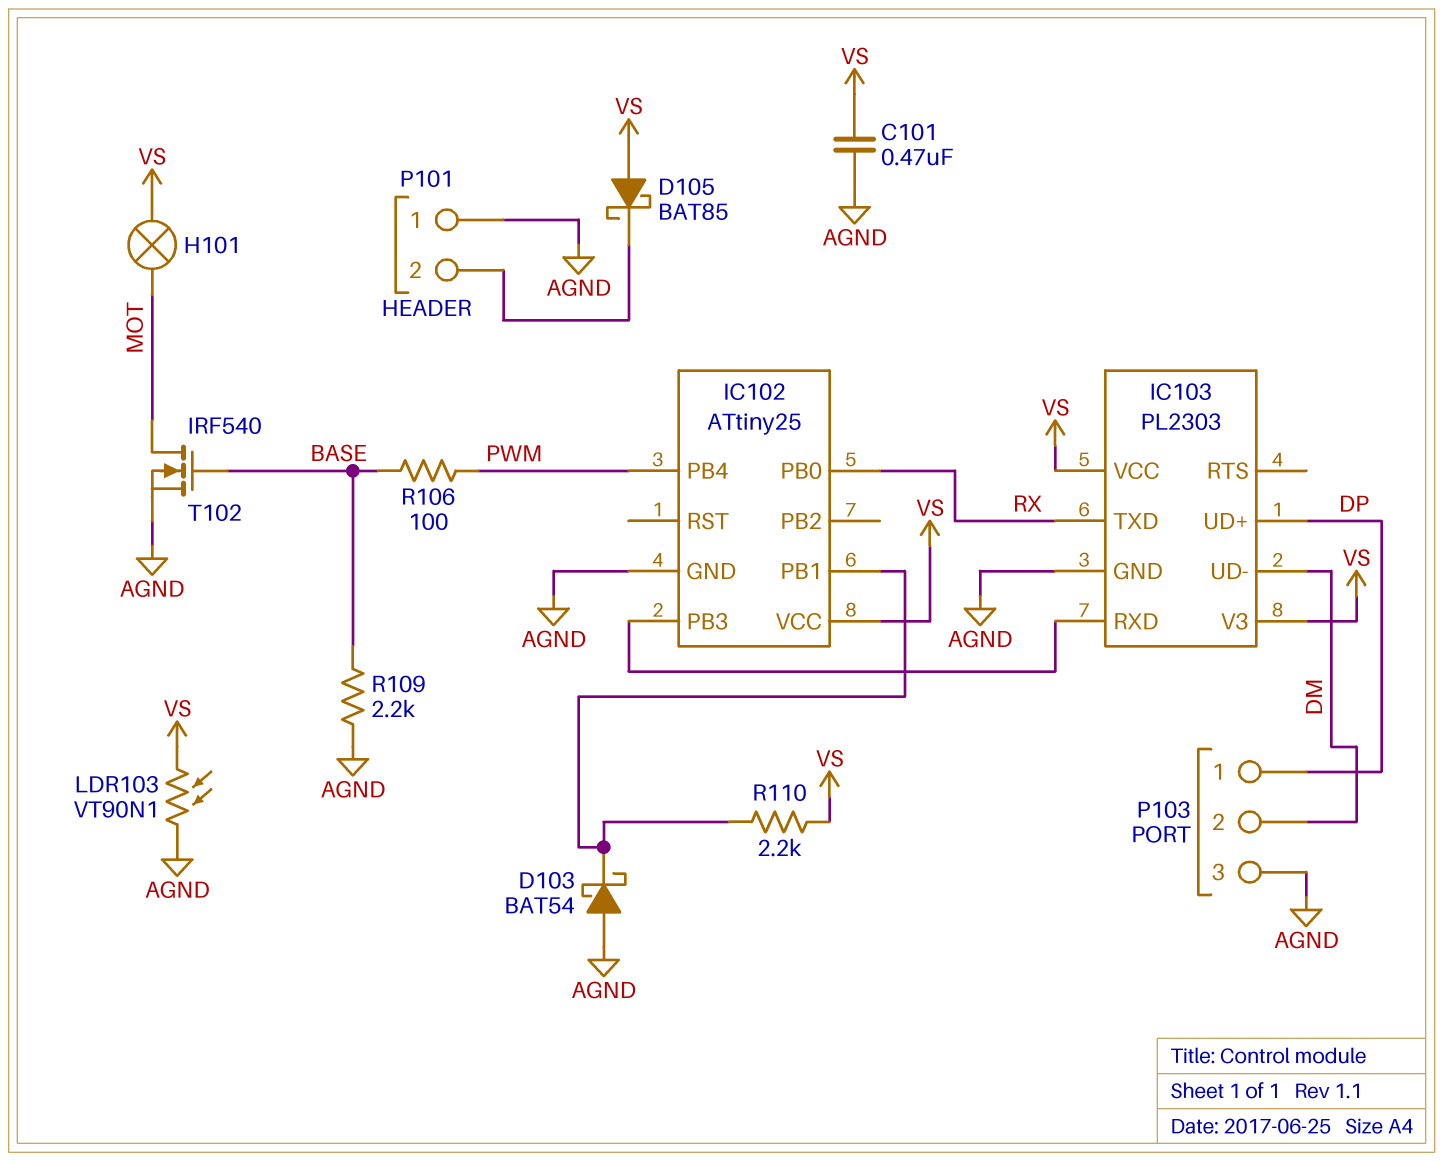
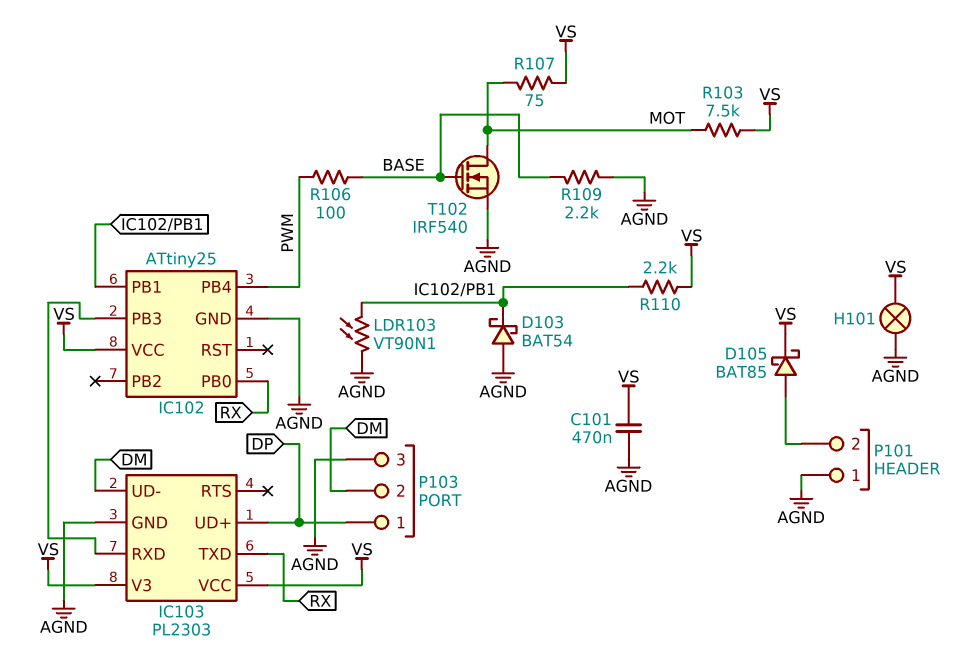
D105: schottky BAT85 (A VS, K P101/2) -> schottky BAT85 (A P101/2, K VS)
H101: lamp (MOT, VS) -> lamp (AGND, VS)
LDR103: VT90N1 (AGND, VS) -> VT90N1 (AGND, IC102/PB1)
R103: none -> 7.5k (MOT, VS)
R107: none -> 75 (MOT, VS)

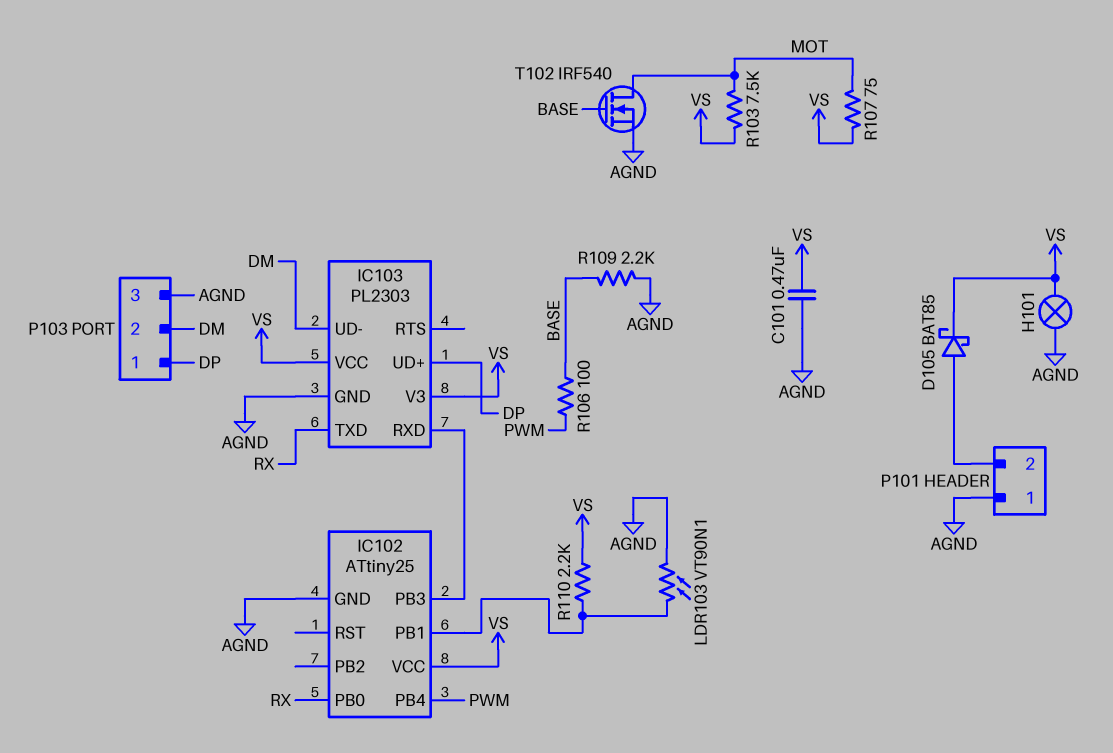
D103: schottky BAT54 (A AGND, K IC102/PB1) -> none

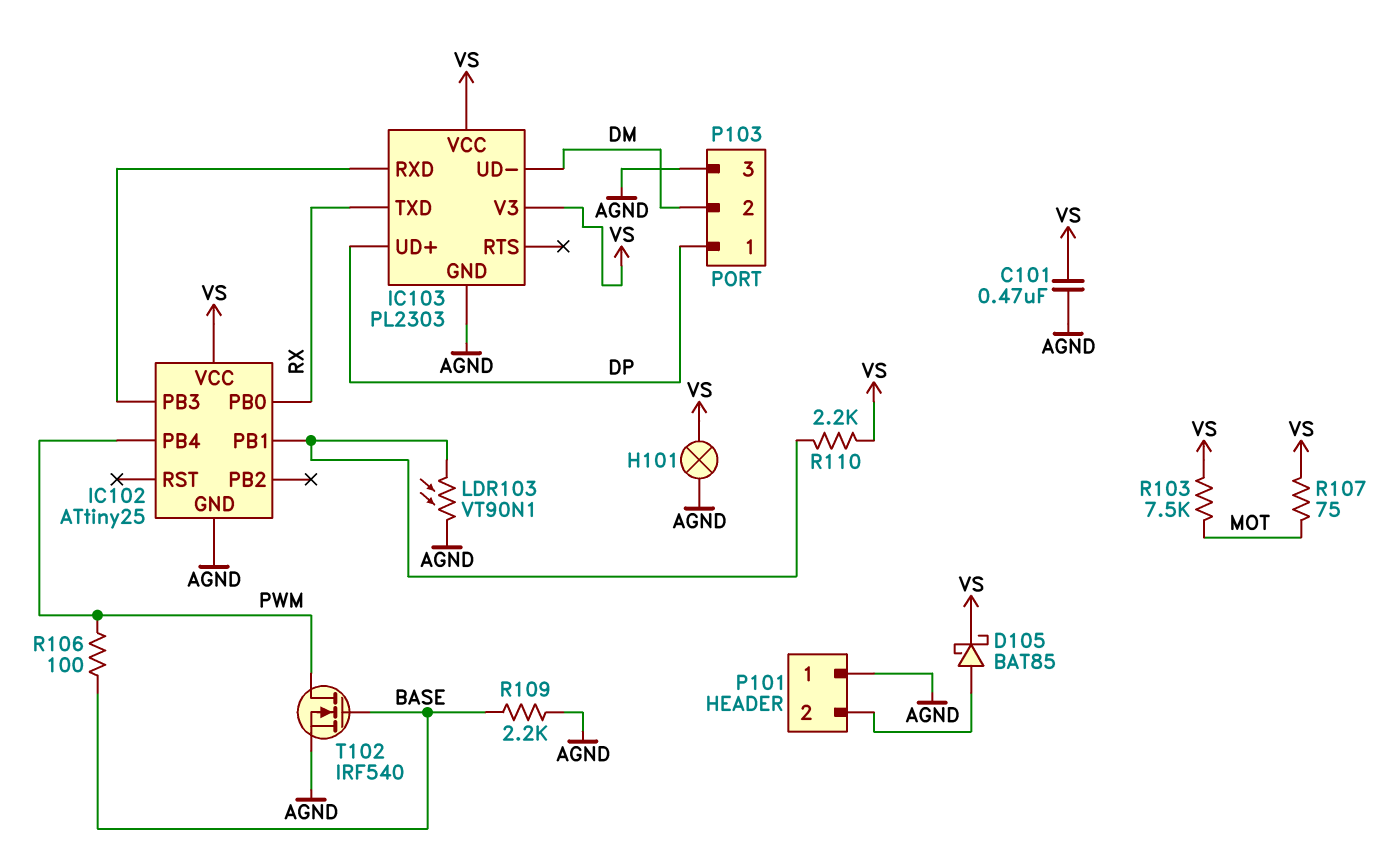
T102: NMOS IRF540 (G BASE, D MOT, S AGND) -> NMOS IRF540 (G BASE, D PWM, S AGND)

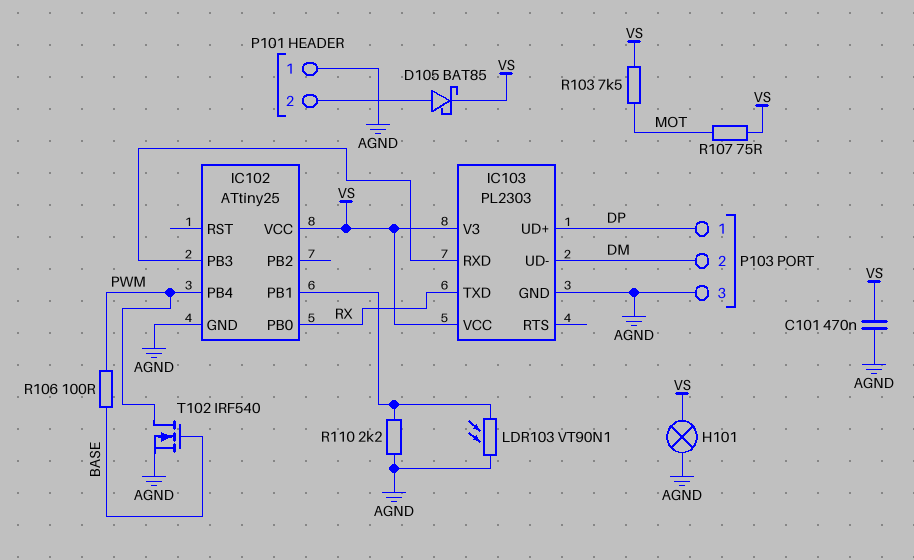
R109: 2.2k (AGND, BASE) -> none
R110: 2.2k (IC102/PB1, VS) -> 2.2k (AGND, IC102/PB1)

